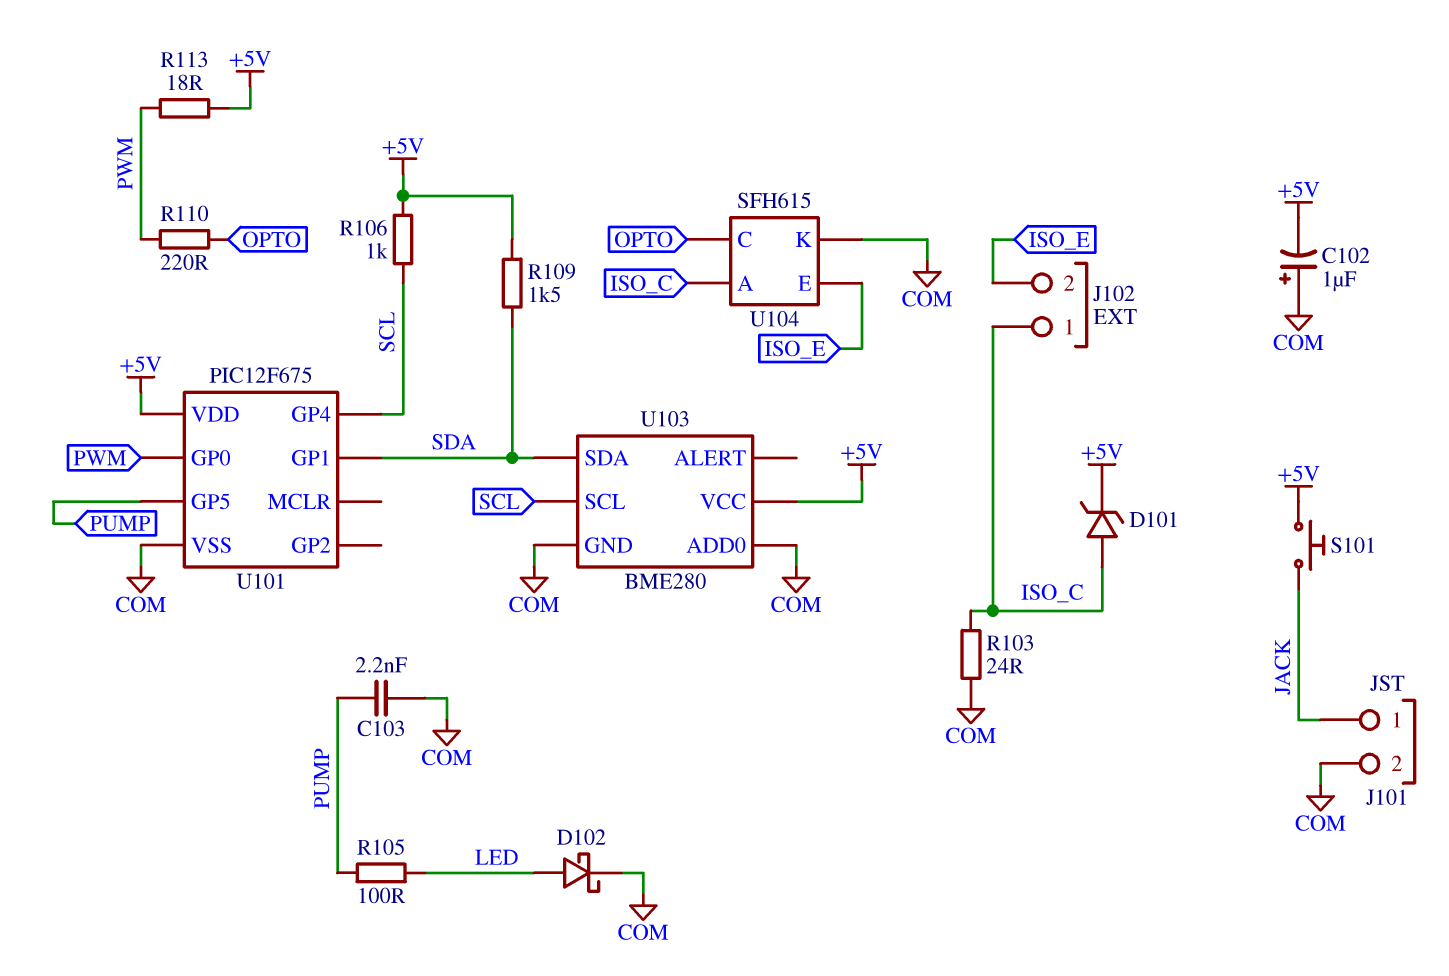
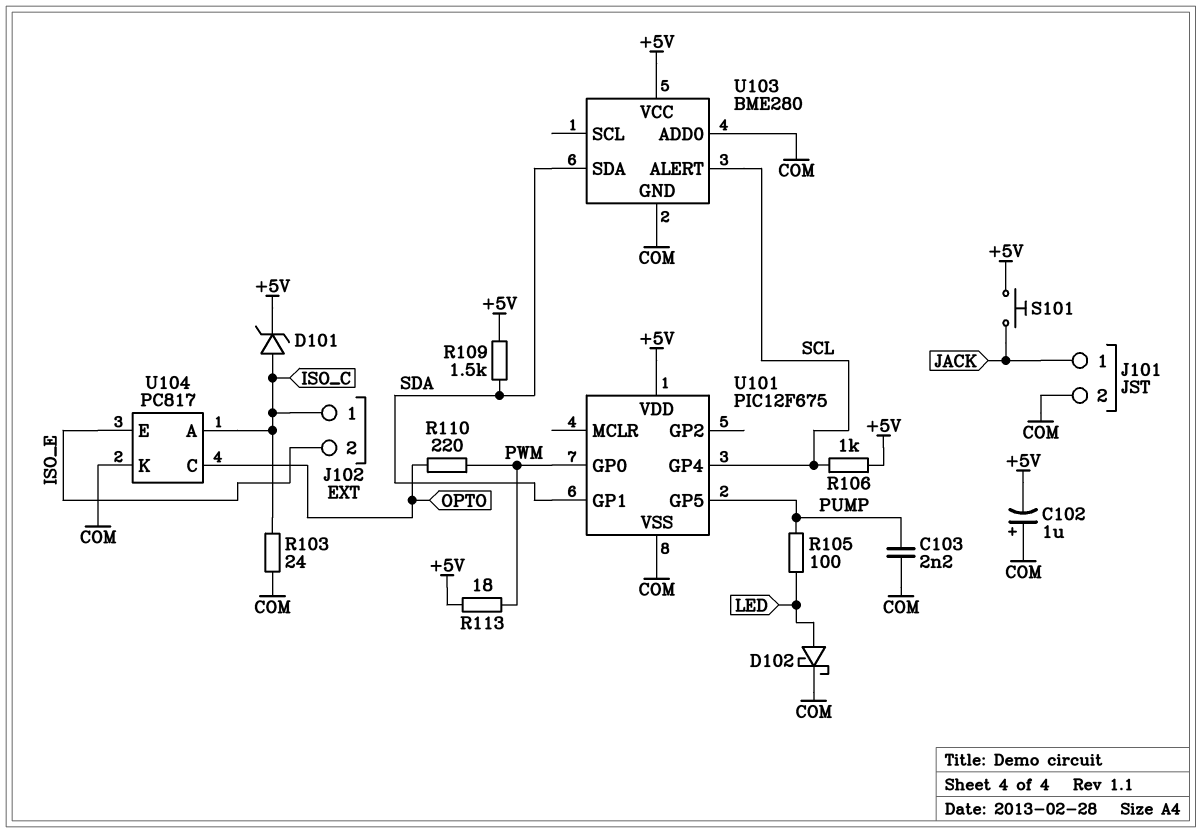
U103 pin ALERT: none -> SCL
U103 pin SCL: SCL -> none
U104: SFH615 -> PC817

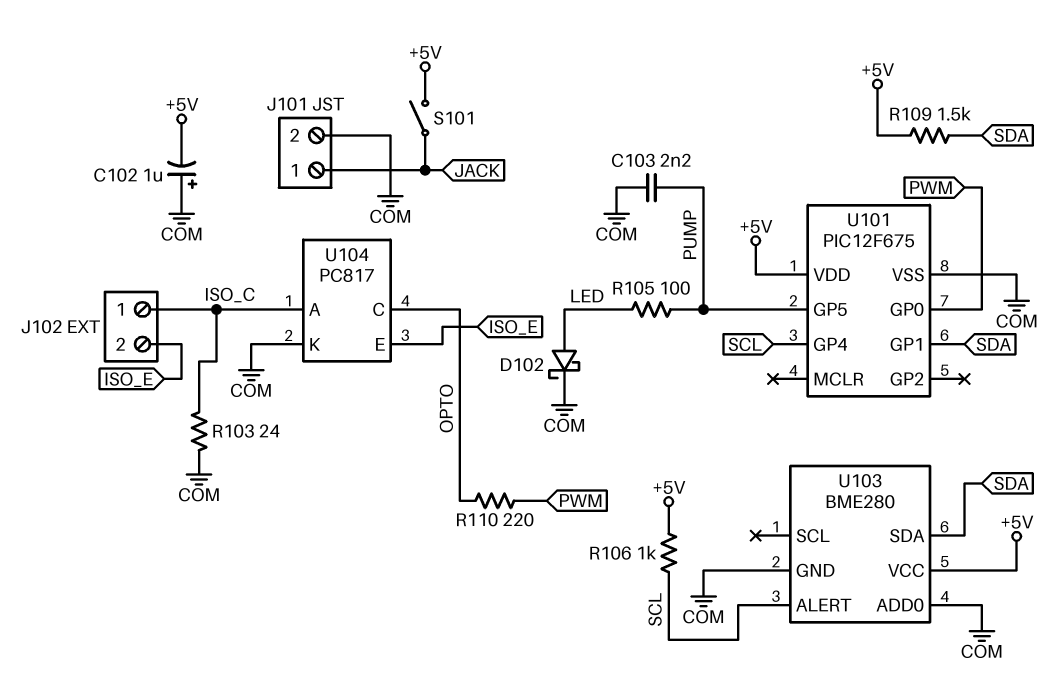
D101: zener (A ISO_C, K +5V) -> none
R113: 18 (+5V, PWM) -> none
S101: button (+5V, JACK) -> switch (+5V, JACK)

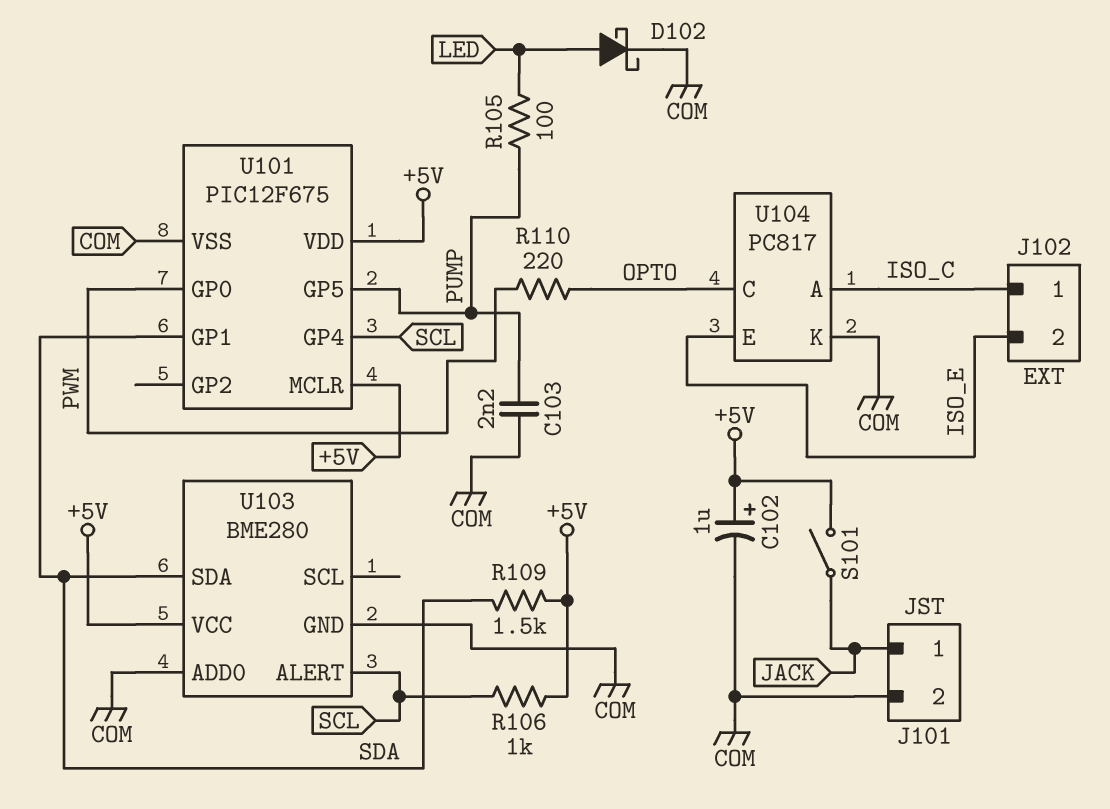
C102: 1uF (plus COM, minus +5V) -> 1uF (plus +5V, minus COM)
R103: 24 (COM, ISO_C) -> none
U101 pin MCLR: none -> +5V

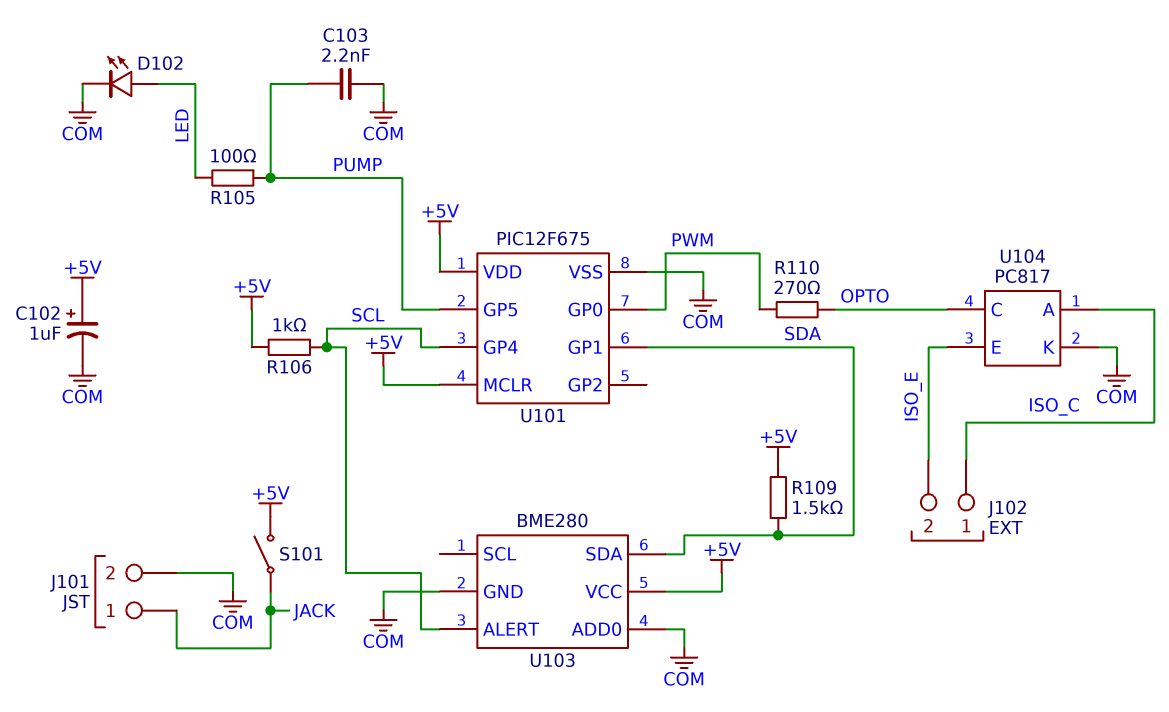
D102: schottky (A LED, K COM) -> LED (A LED, K COM)
R110: 220 (OPTO, PWM) -> 270 (OPTO, PWM)

